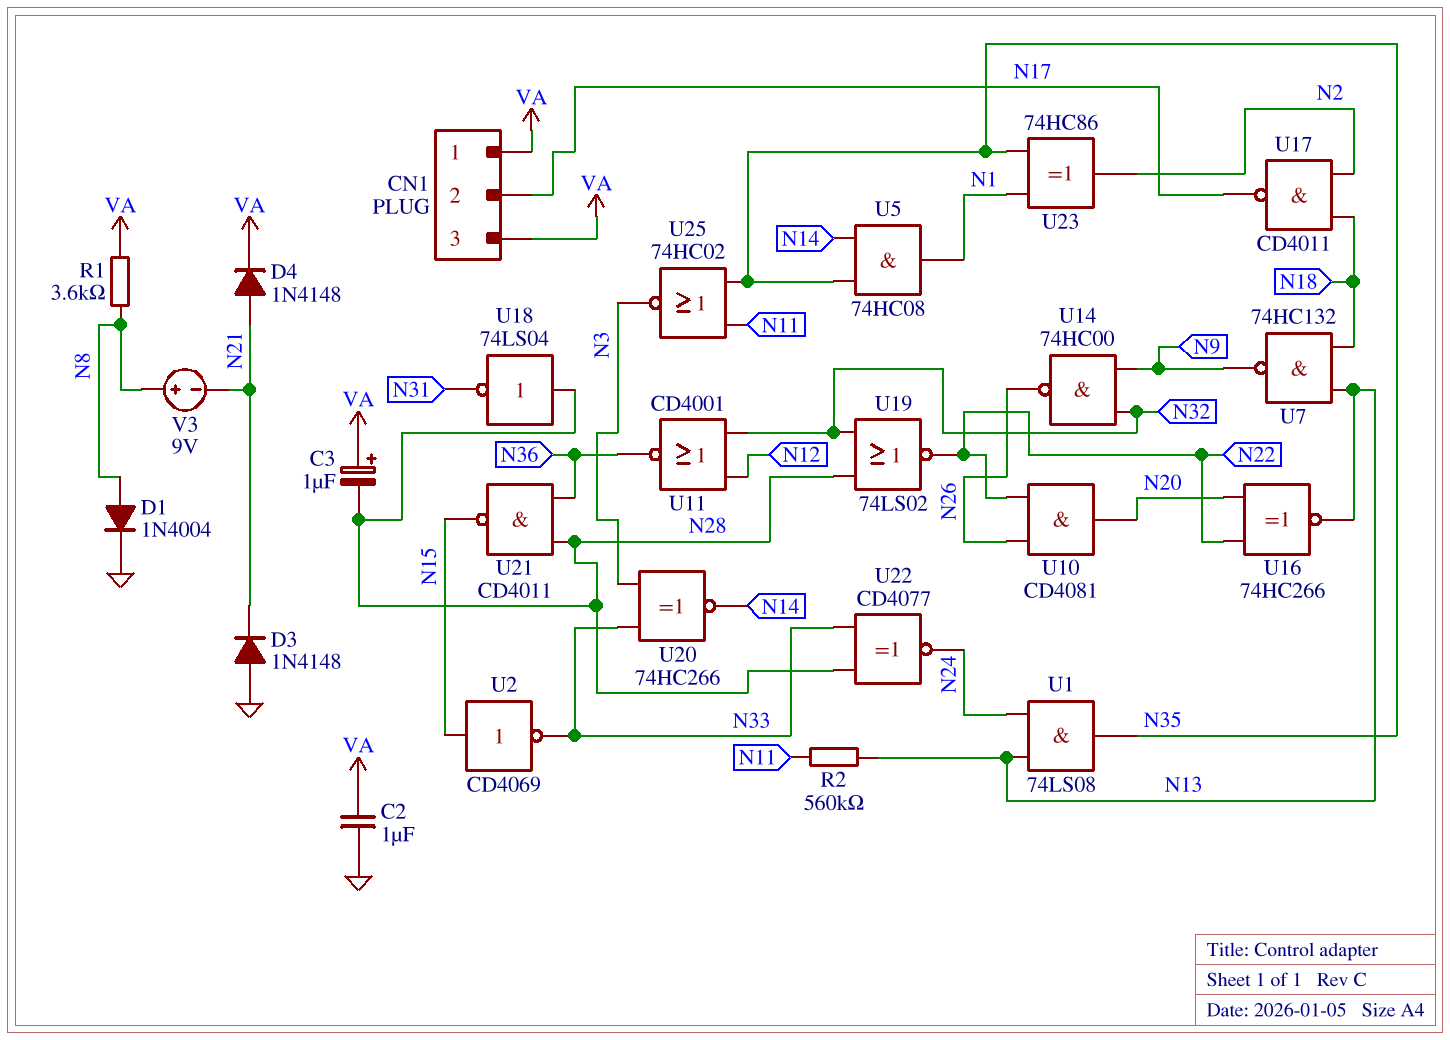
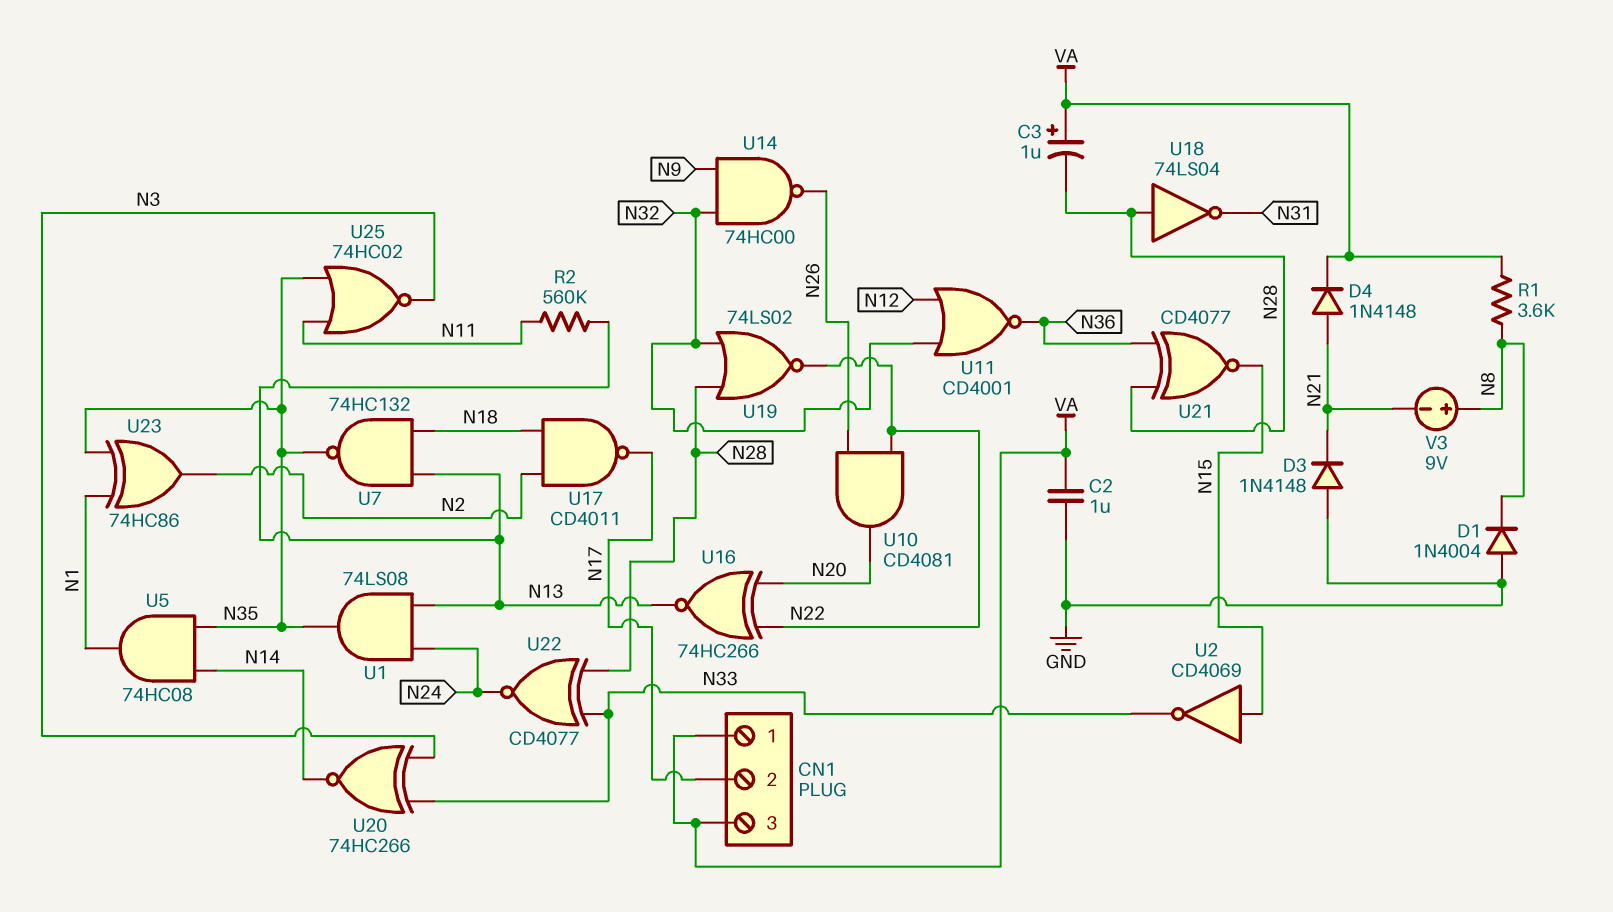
D1: diode 1N4004 (A N8, K GND) -> diode 1N4004 (A GND, K N8)
U7: NAND 74HC132 (in N13, in N18, out N9) -> NAND 74HC132 (in N13, in N18, out N35)
U21: NAND CD4011 (in N28, in N36, out N15) -> XNOR CD4077 (in N28, in N36, out N15)

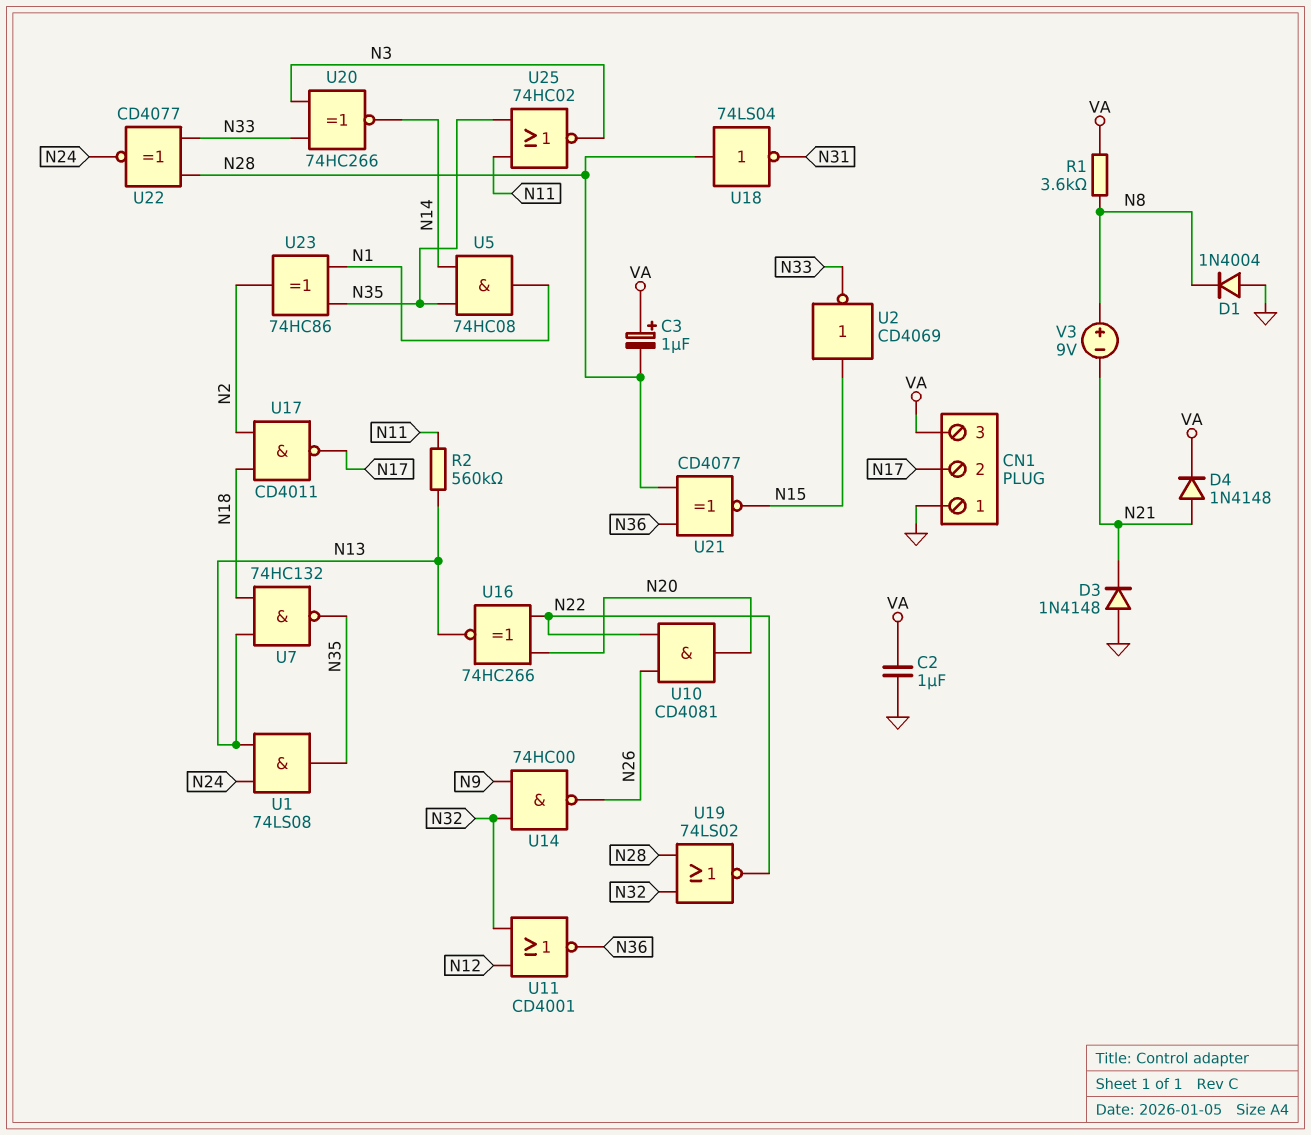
CN1 pin 1: VA -> GND

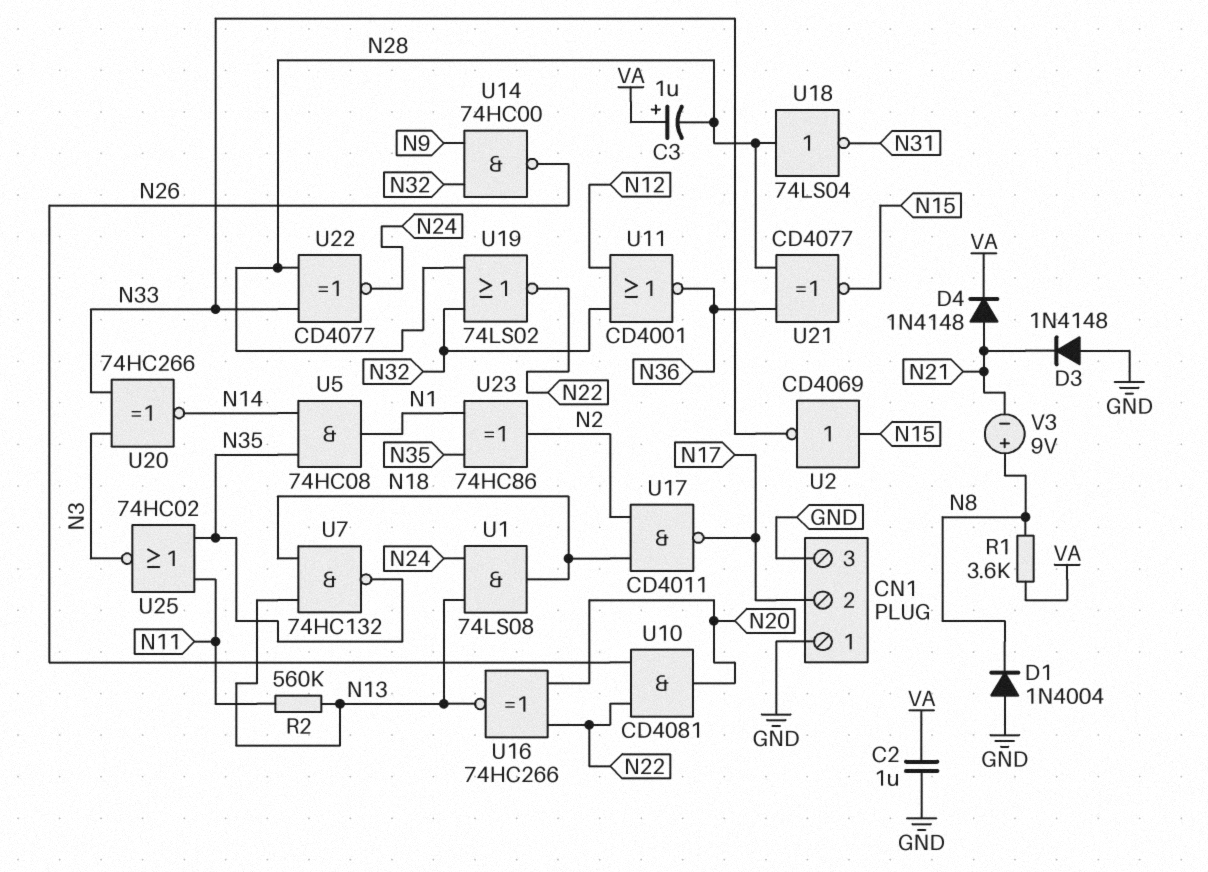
CN1 pin 3: VA -> GND
U1: AND 74LS08 (in N13, in N24, out N35) -> AND 74LS08 (in N13, in N24, out N18)

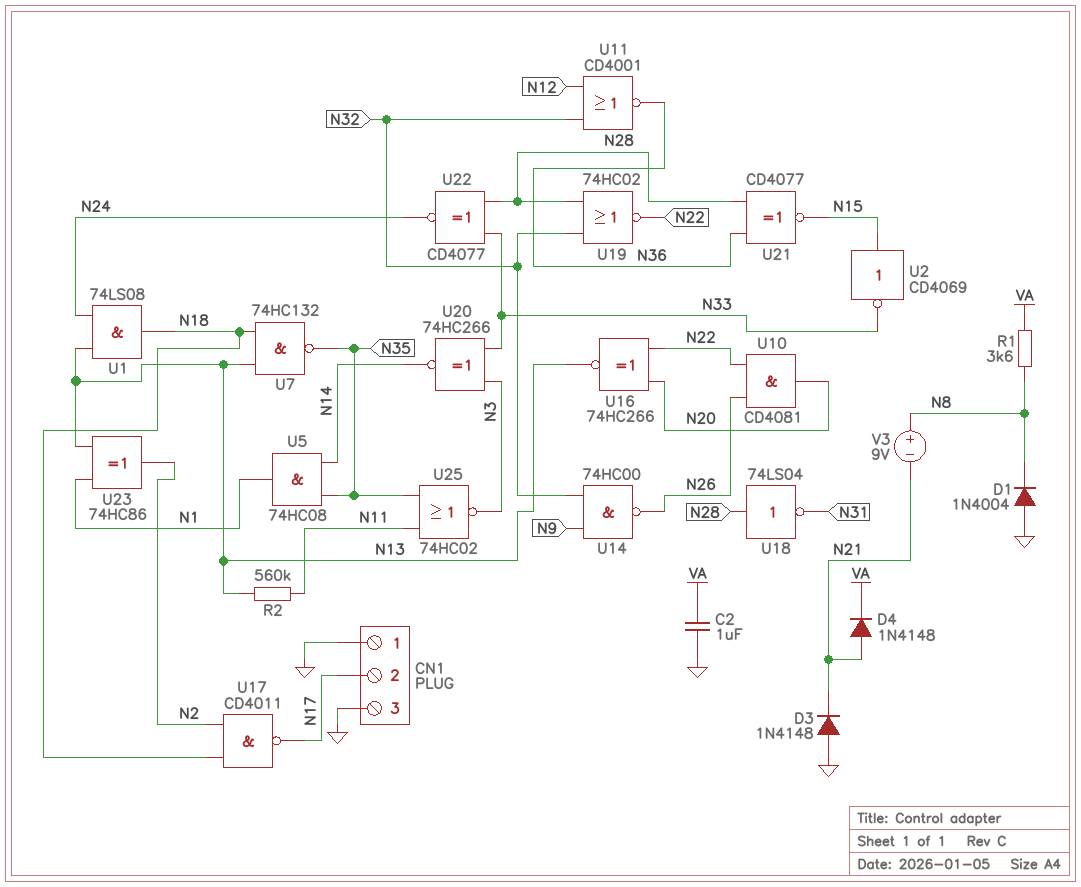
C3: 1uF (plus VA, minus N28) -> none
U19: NOR 74LS02 (in N28, in N32, out N22) -> NOR 74HC02 (in N28, in N32, out N22)
U23: XOR 74HC86 (in N1, in N35, out N2) -> XOR 74HC86 (in N1, in N13, out N2)

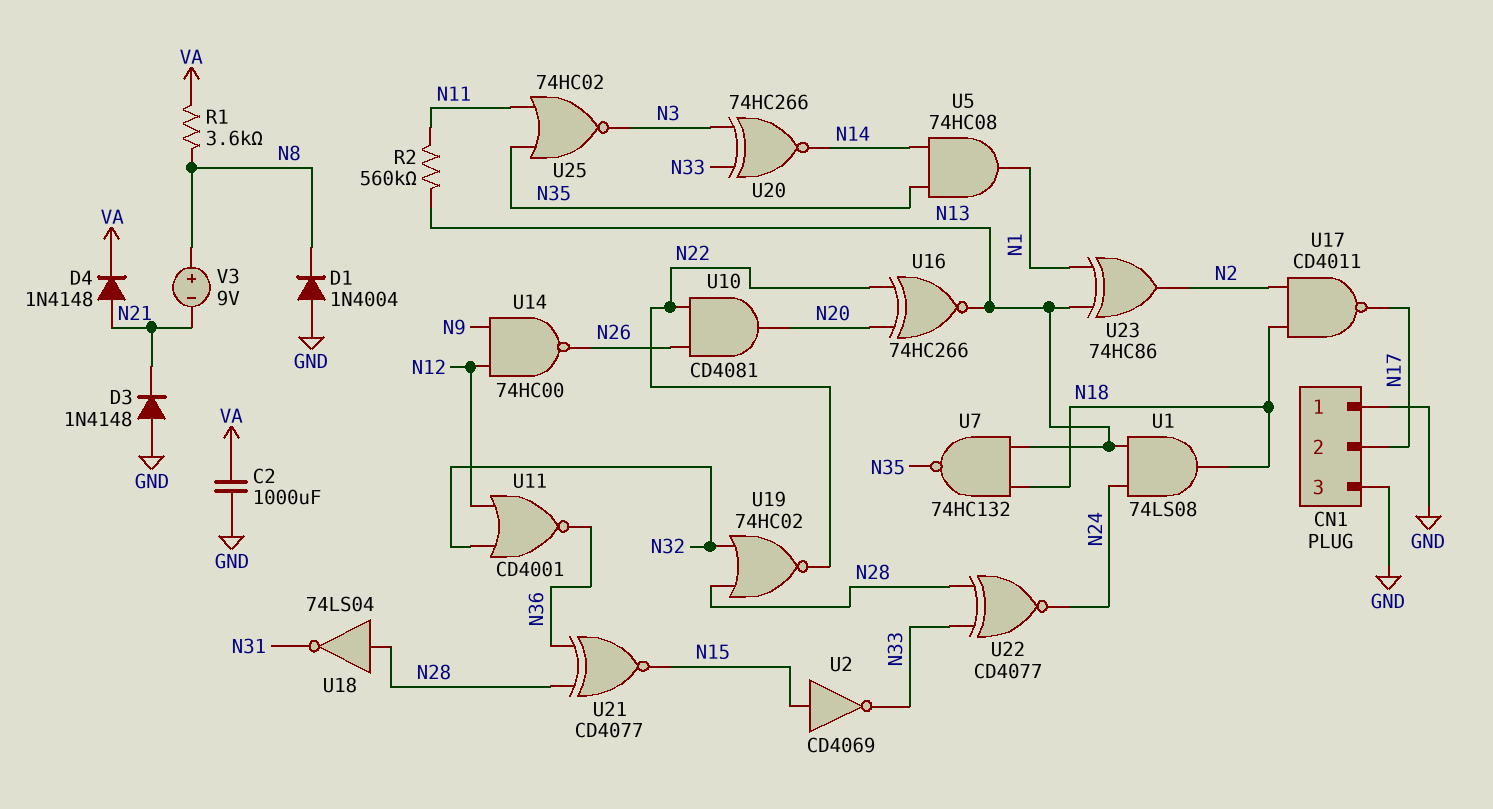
C2: 1uF (GND, VA) -> 1000uF (GND, VA)
U14: NAND 74HC00 (in N9, in N32, out N26) -> NAND 74HC00 (in N9, in N12, out N26)

